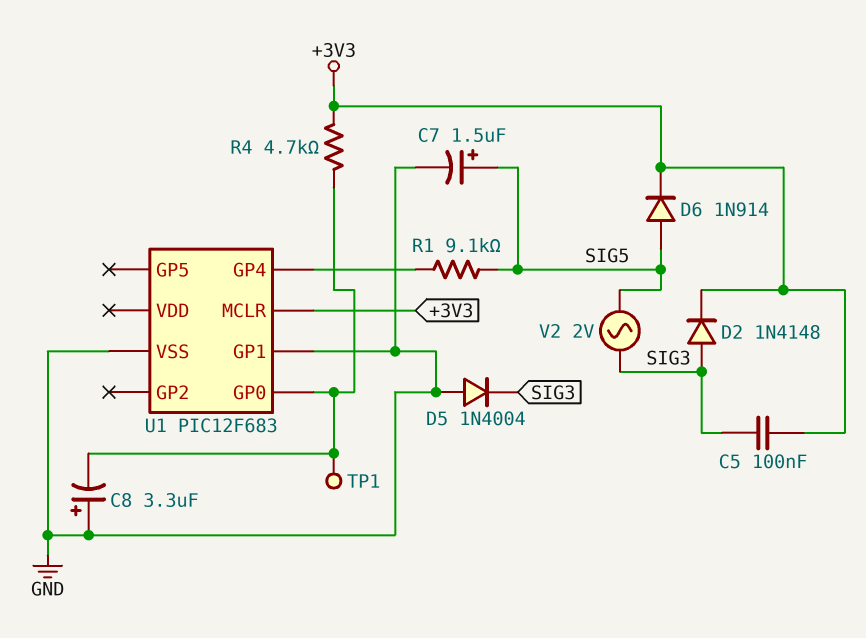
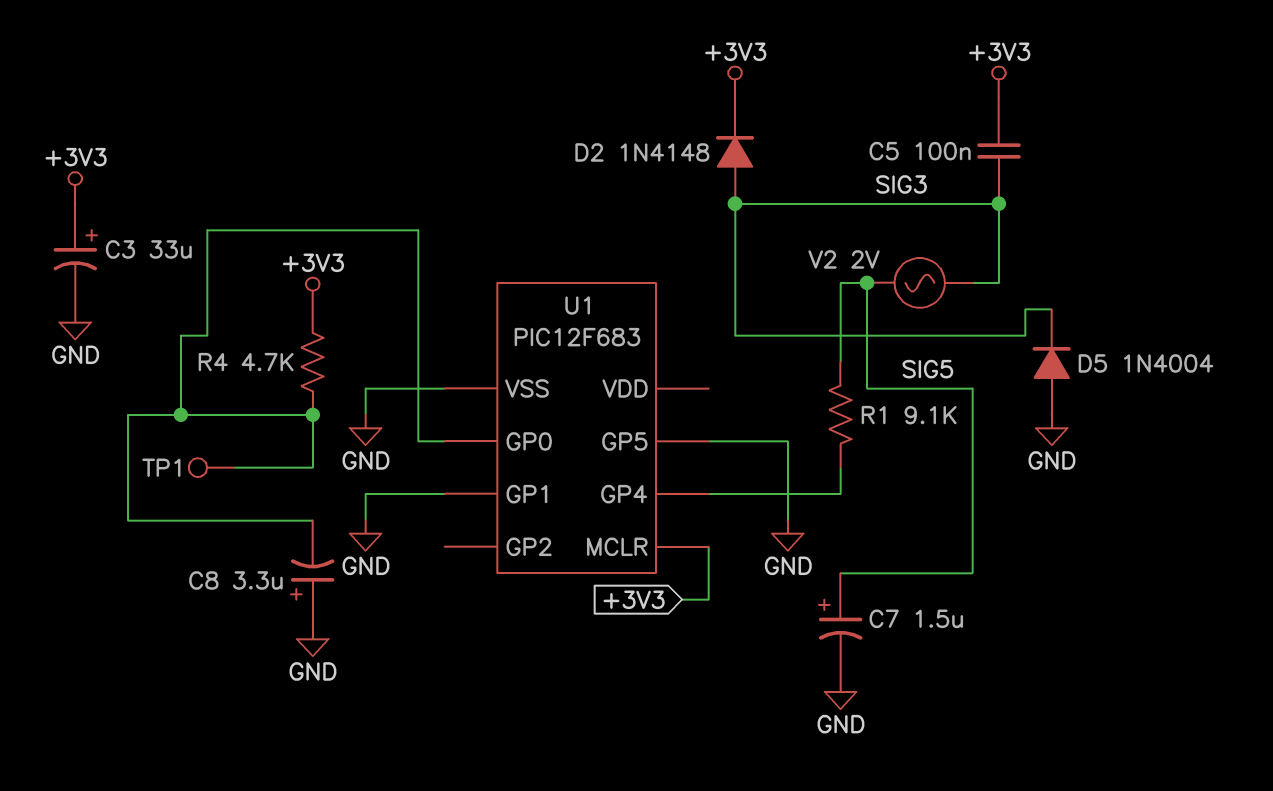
C3: none -> 33uF (plus +3V3, minus GND)
D6: diode 1N914 (A SIG5, K +3V3) -> none
U1 pin GP5: none -> GND

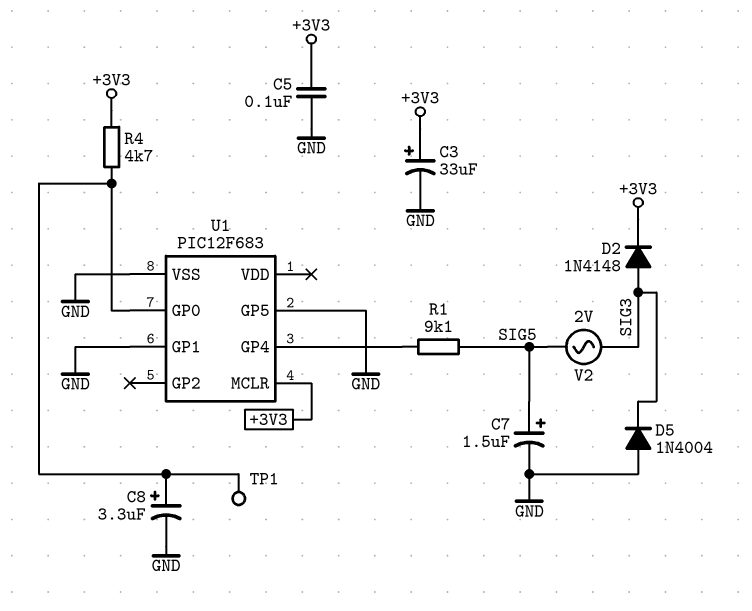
C5: 100nF (+3V3, SIG3) -> 100nF (+3V3, GND)
C8: 3.3uF (plus GND, minus U1/GP0) -> 3.3uF (plus U1/GP0, minus GND)

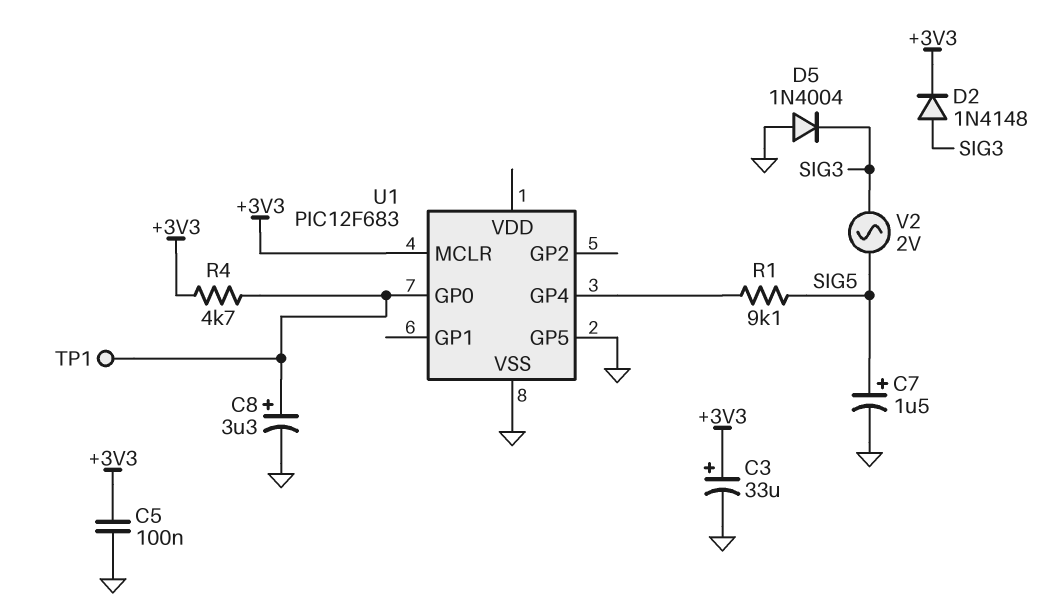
U1 pin GP1: GND -> none

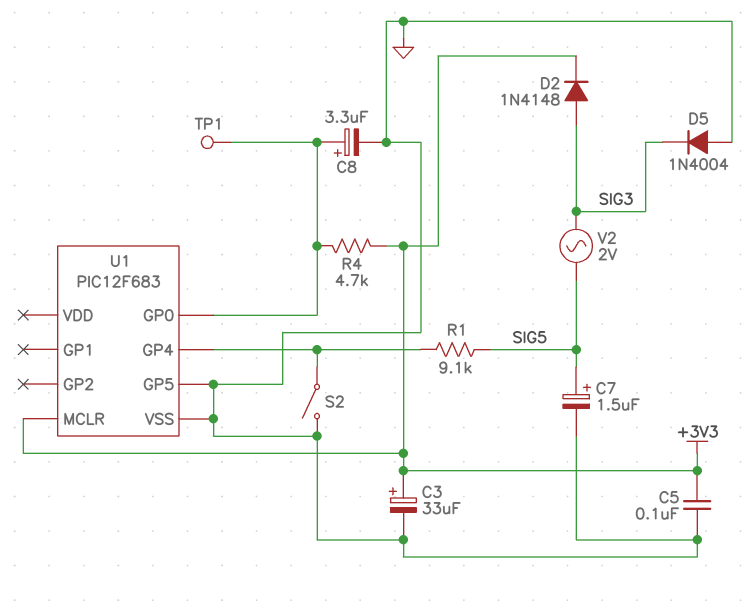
S2: none -> switch (GND, U1/GP4)

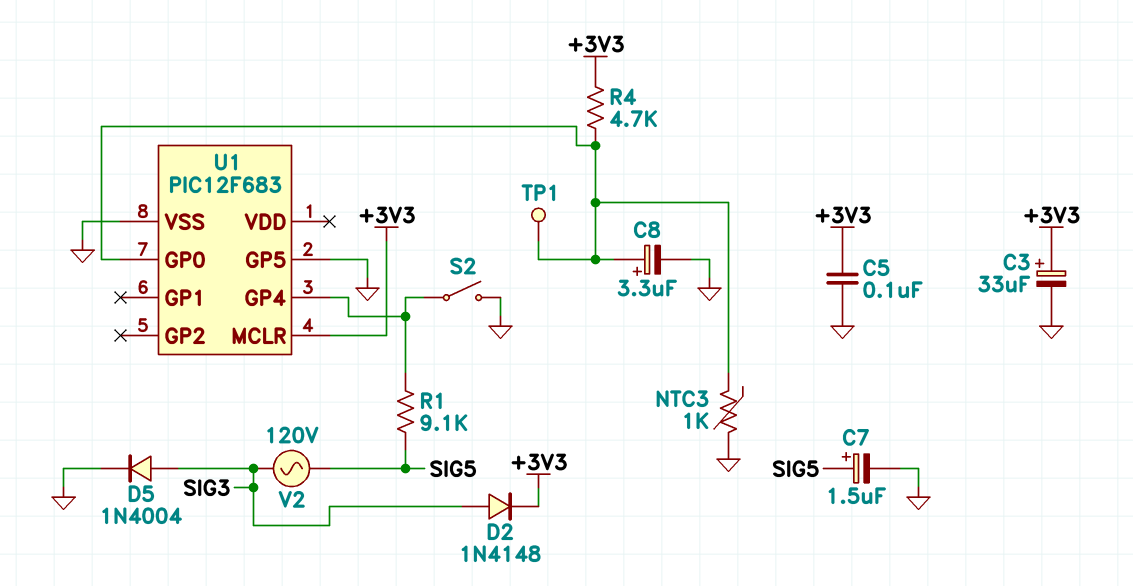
D5: diode 1N4004 (A GND, K SIG3) -> diode 1N4004 (A SIG3, K GND)
NTC3: none -> 1k (GND, U1/GP0)
V2: AC 2V (SIG3, SIG5) -> AC 120V (SIG3, SIG5)

